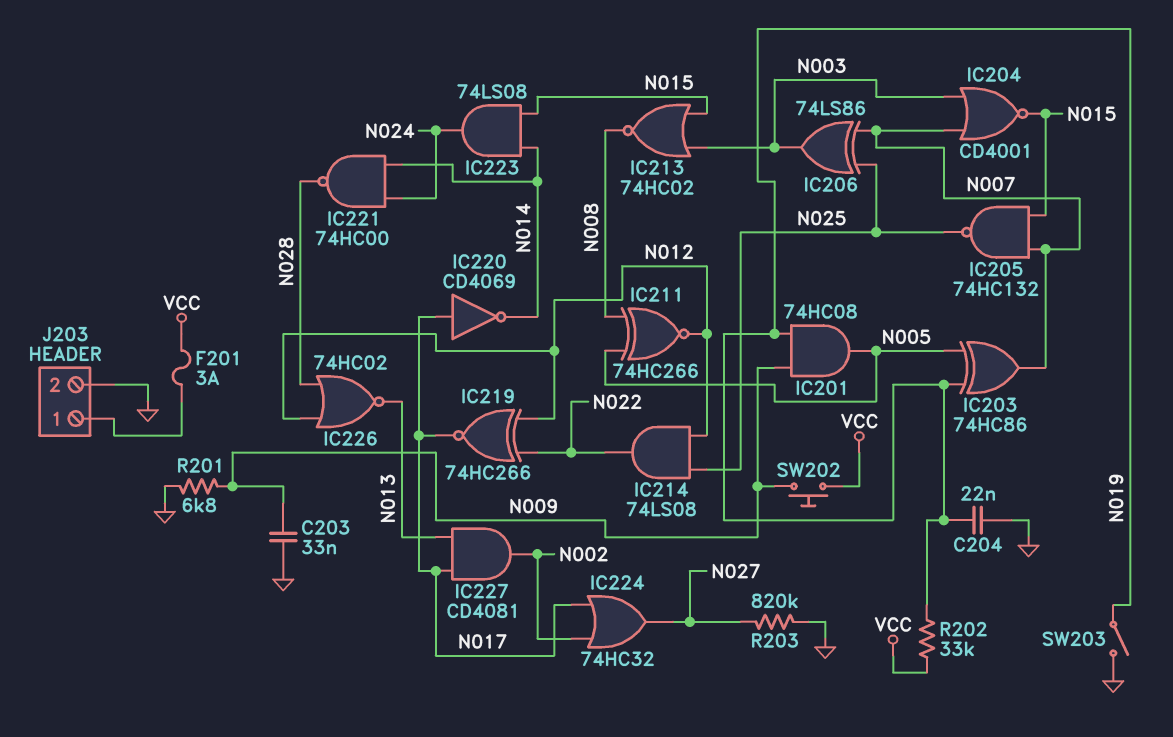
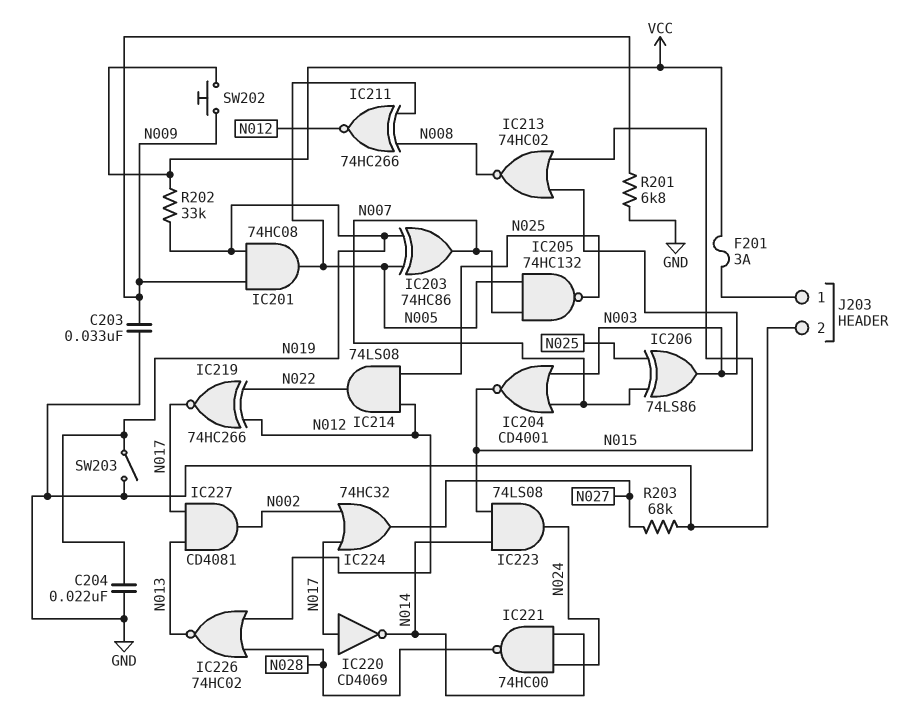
IC205: NAND 74HC132 (in N007, in N015, out N025) -> NAND 74HC132 (in N005, in N007, out N025)
R203: 820k (GND, N027) -> 68k (GND, N027)

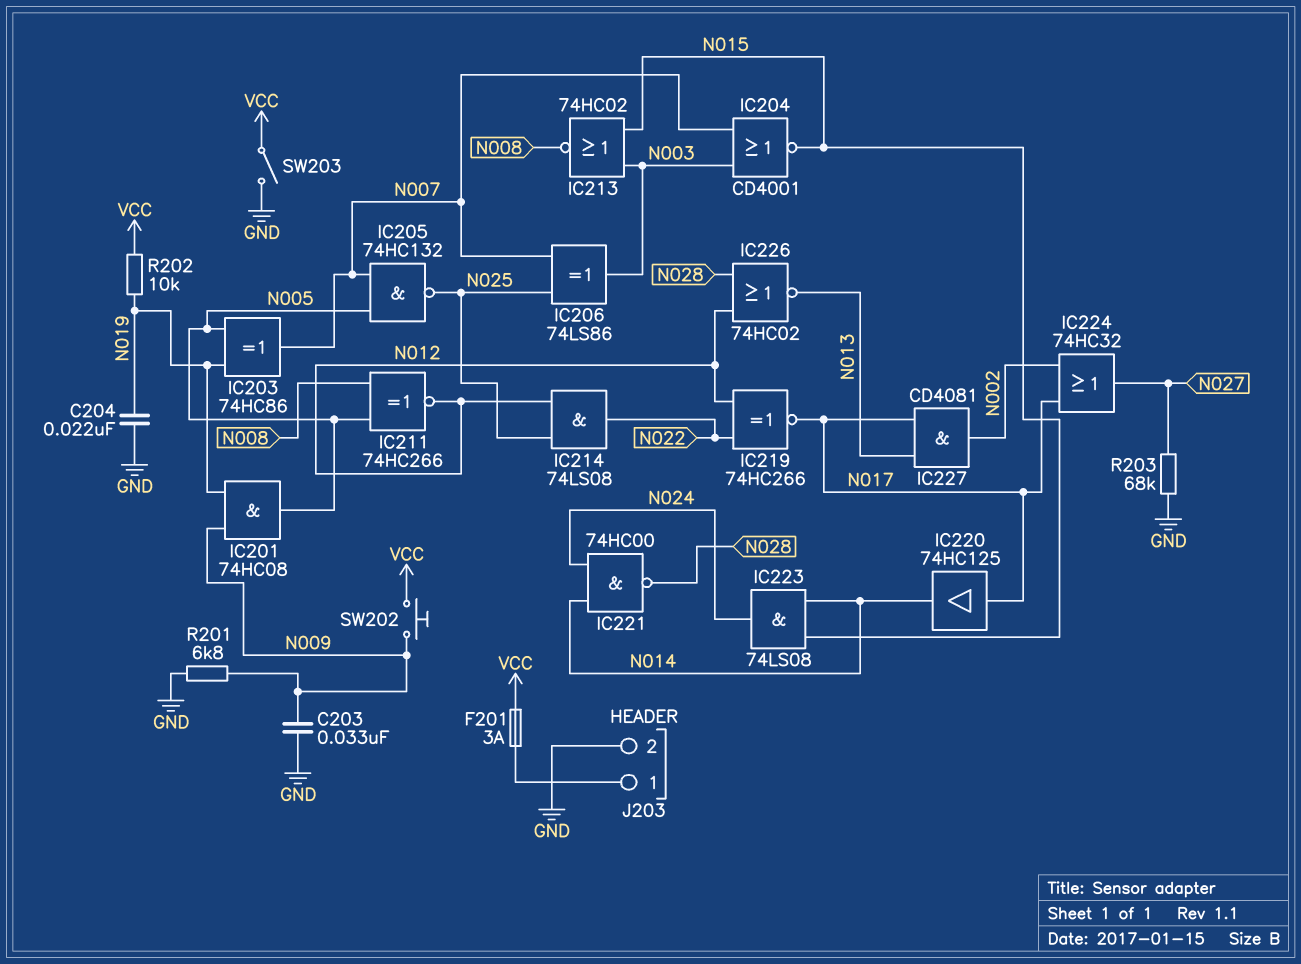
IC220: NOT CD4069 (in N017, out N014) -> buffer 74HC125 (in N017, out N014)
R202: 33k (N019, VCC) -> 10k (N019, VCC)
SW203: switch (GND, N019) -> switch (GND, VCC)

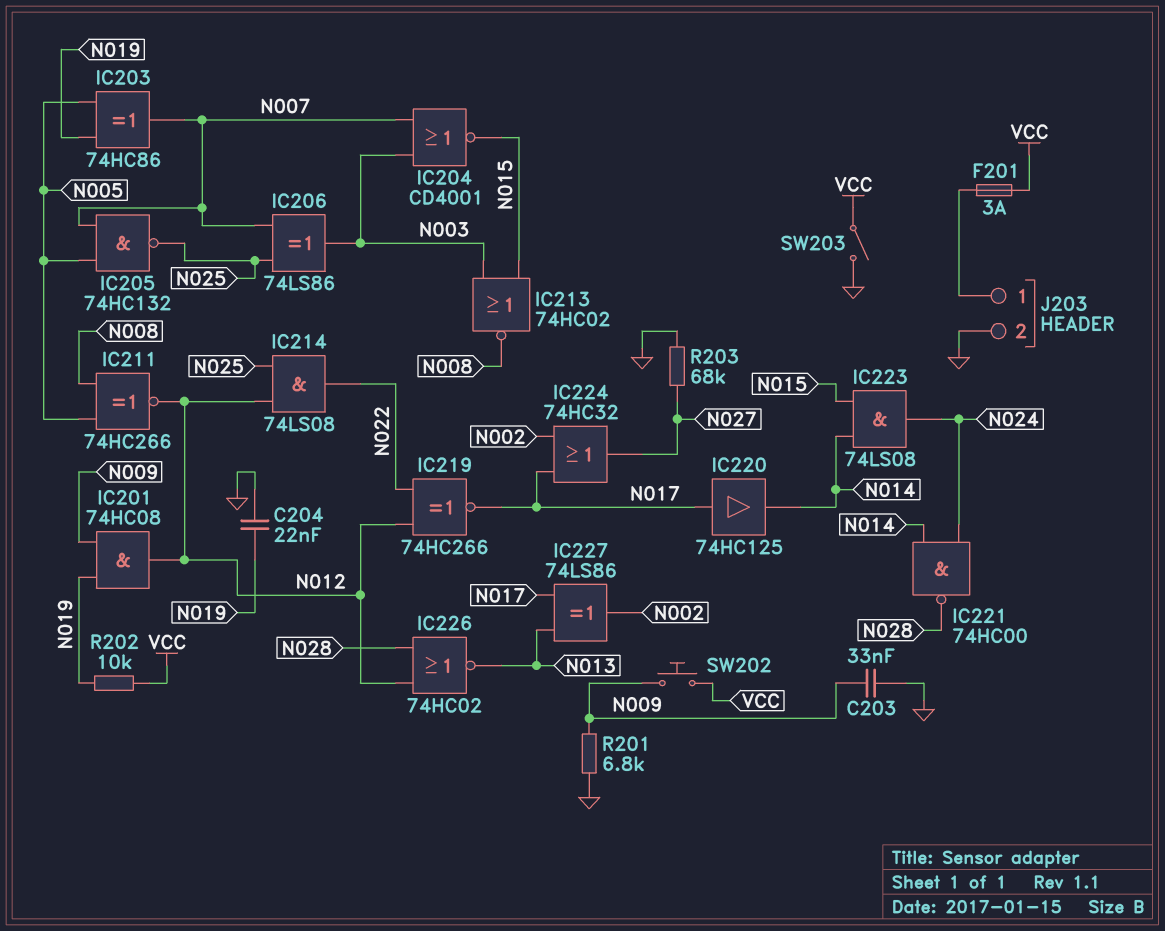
IC201: AND 74HC08 (in N009, in N019, out N005) -> AND 74HC08 (in N009, in N019, out N012)
IC227: AND CD4081 (in N013, in N017, out N002) -> XOR 74LS86 (in N013, in N017, out N002)

